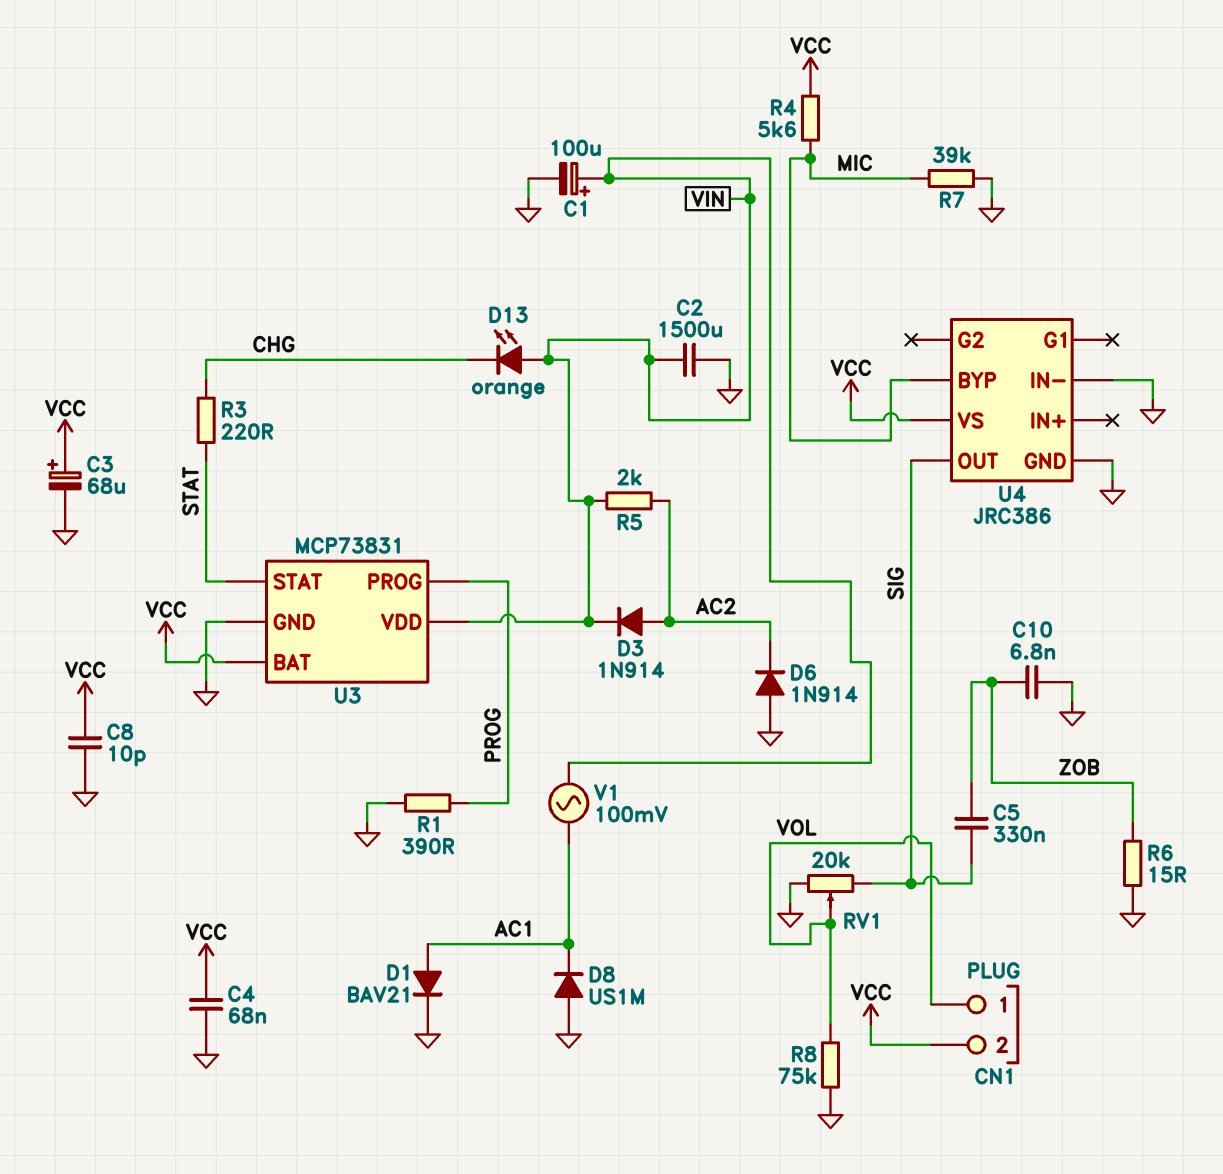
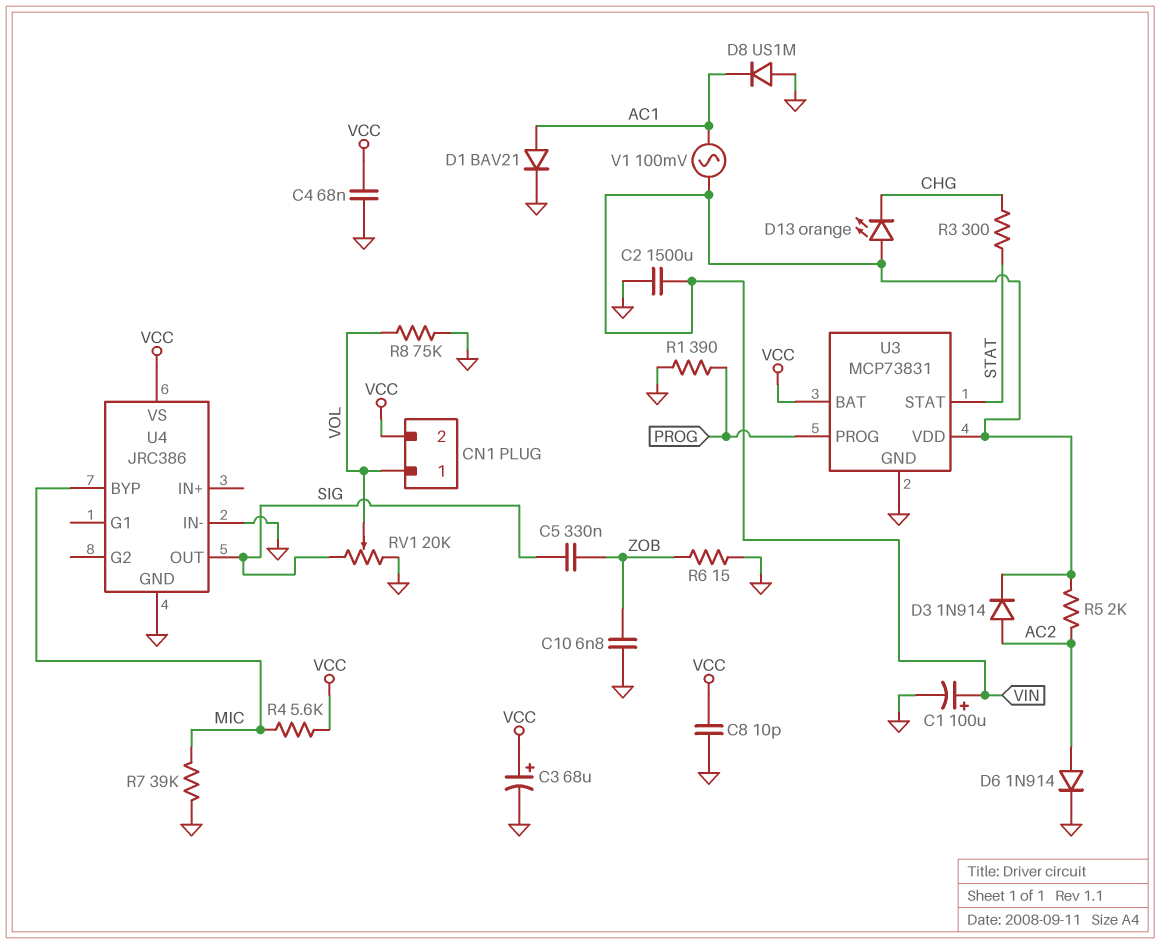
D6: diode 1N914 (A GND, K AC2) -> diode 1N914 (A AC2, K GND)
R3: 220 (CHG, STAT) -> 300 (CHG, STAT)

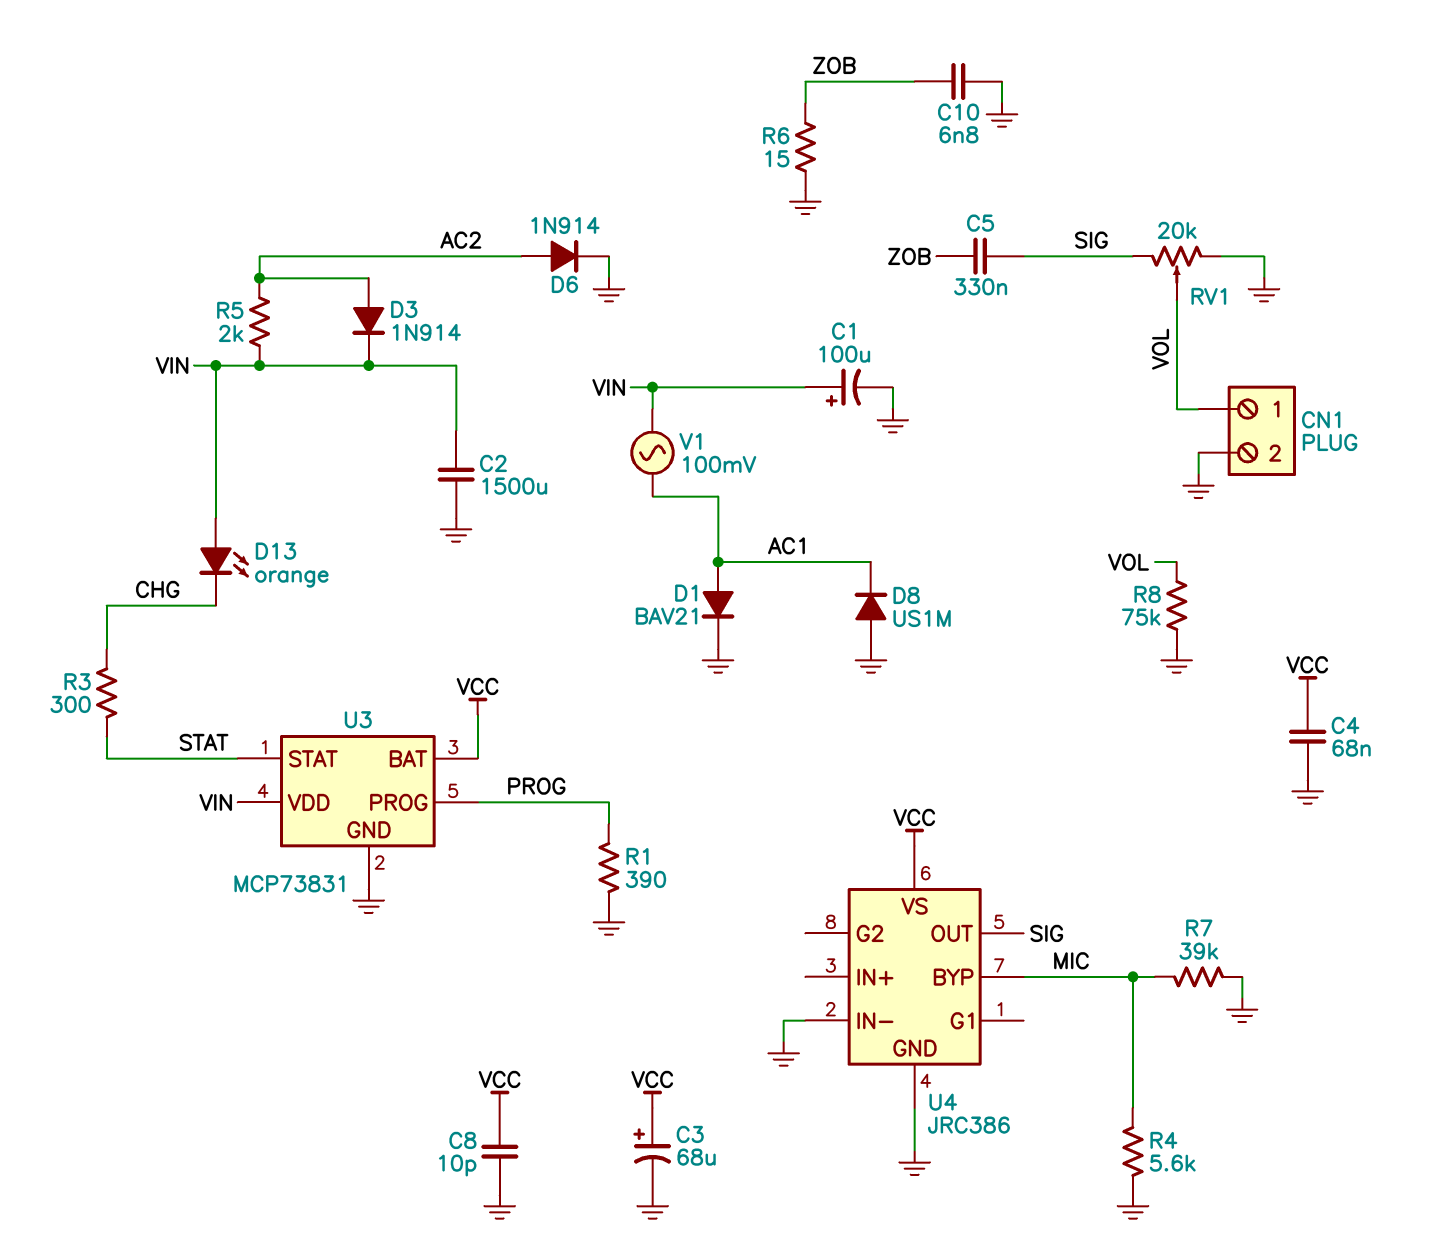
CN1 pin 2: VCC -> GND
R4: 5.6k (MIC, VCC) -> 5.6k (GND, MIC)

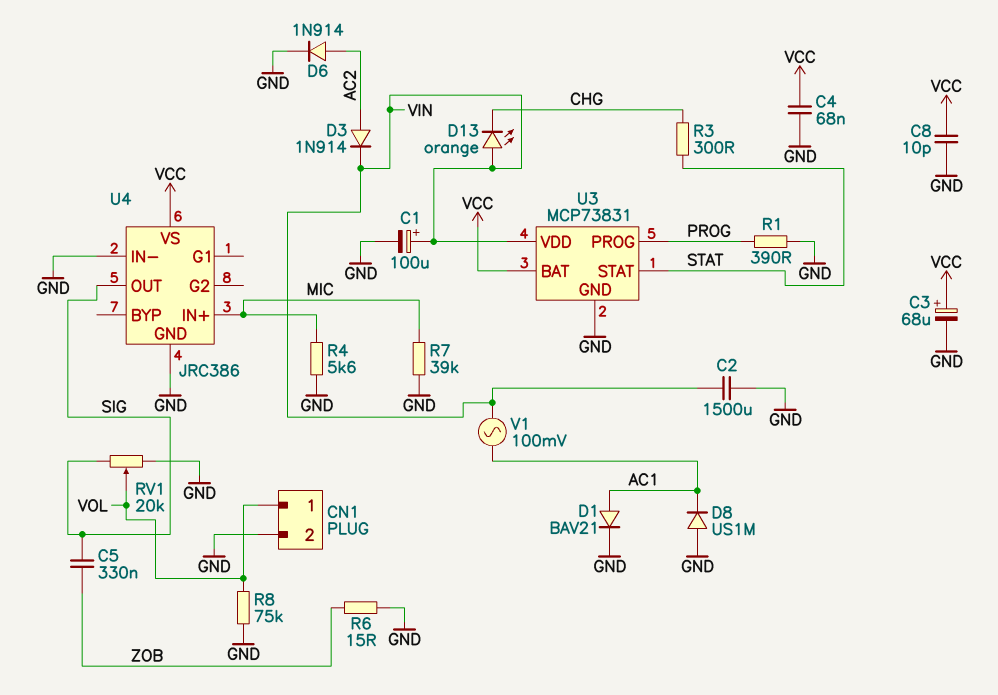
C10: 6.8nF (GND, ZOB) -> none
R5: 2k (AC2, VIN) -> none
U4 pin BYP: MIC -> none
U4 pin IN+: none -> MIC

